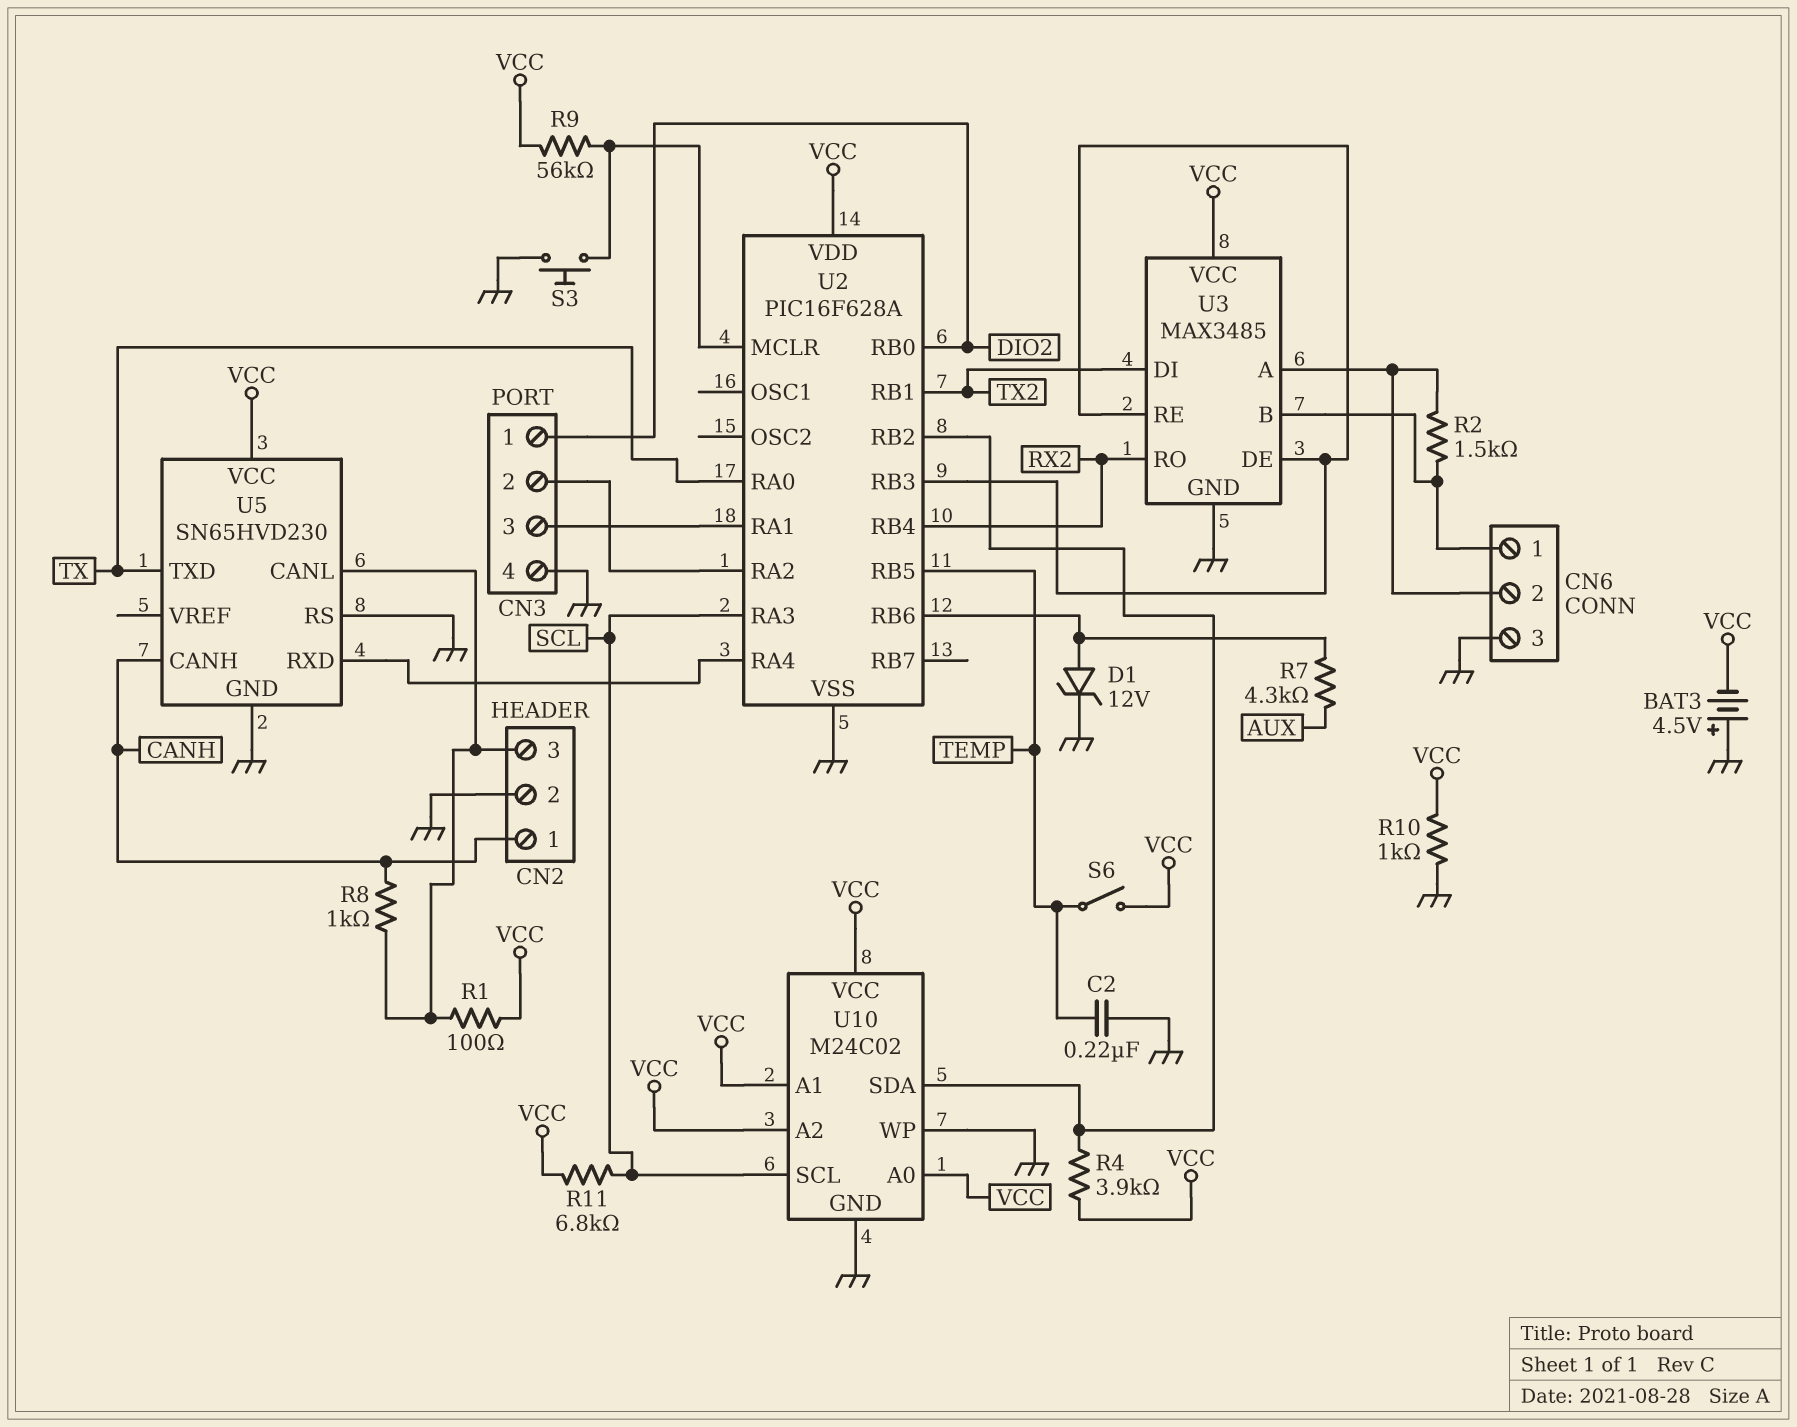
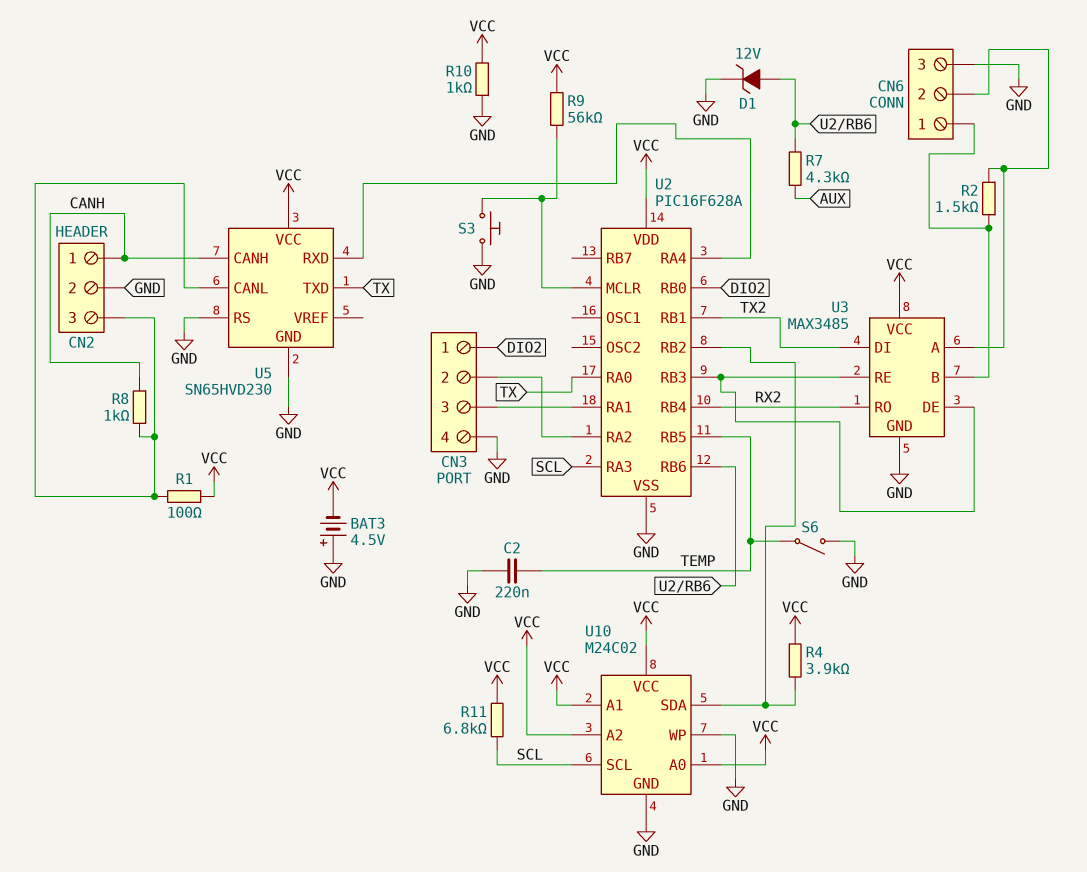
S6: switch (TEMP, VCC) -> switch (GND, TEMP)

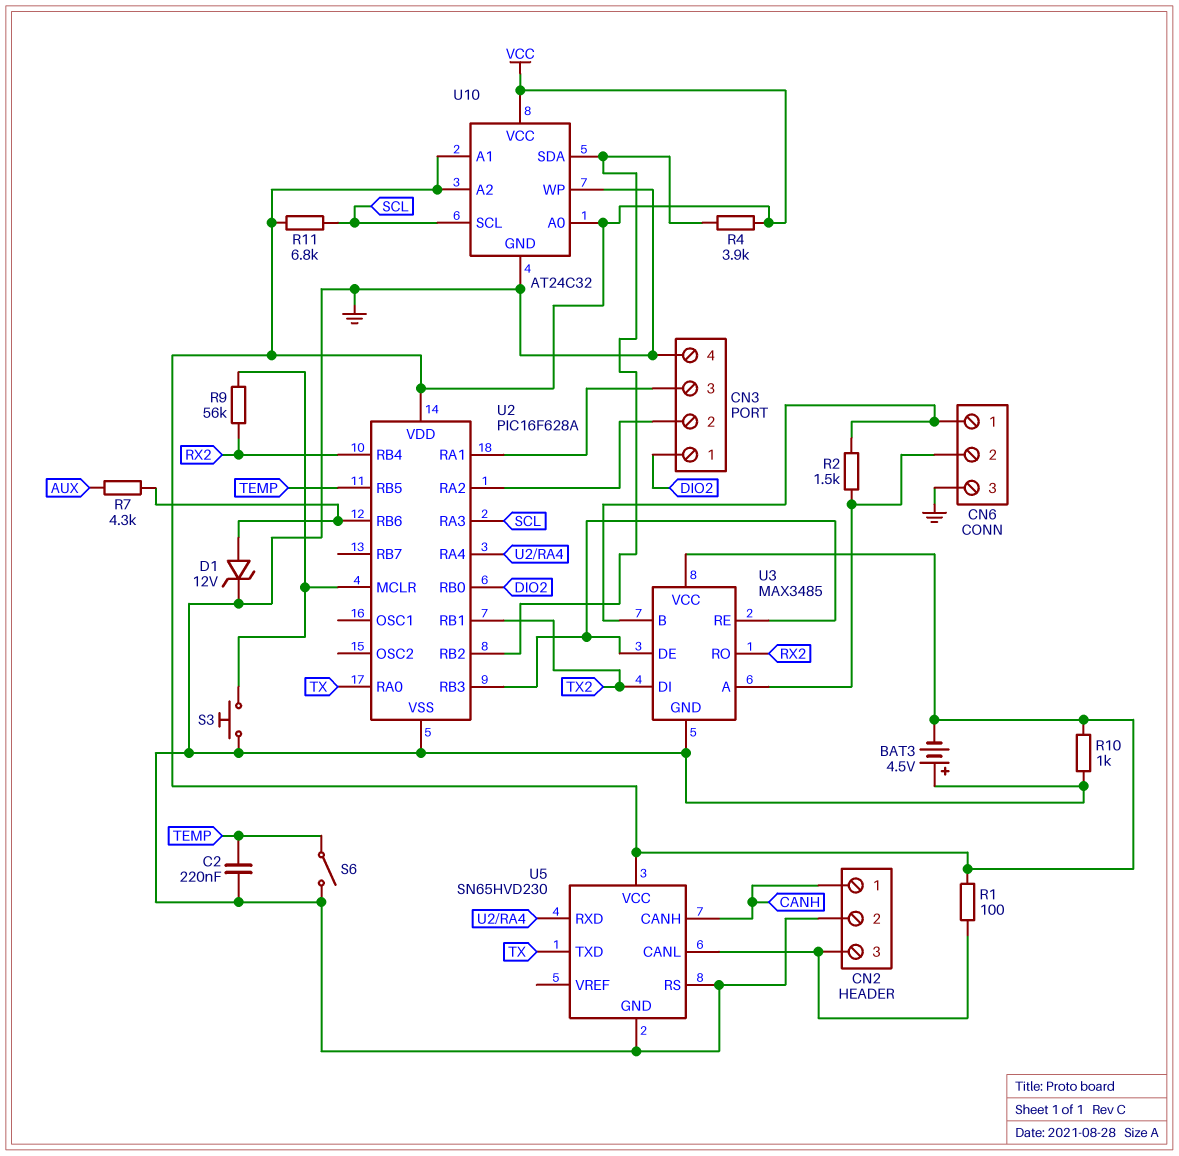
R8: 1k (CANH, CN2/3) -> none
R9: 56k (U2/MCLR, VCC) -> 56k (RX2, U2/MCLR)
U10: M24C02 -> AT24C32

